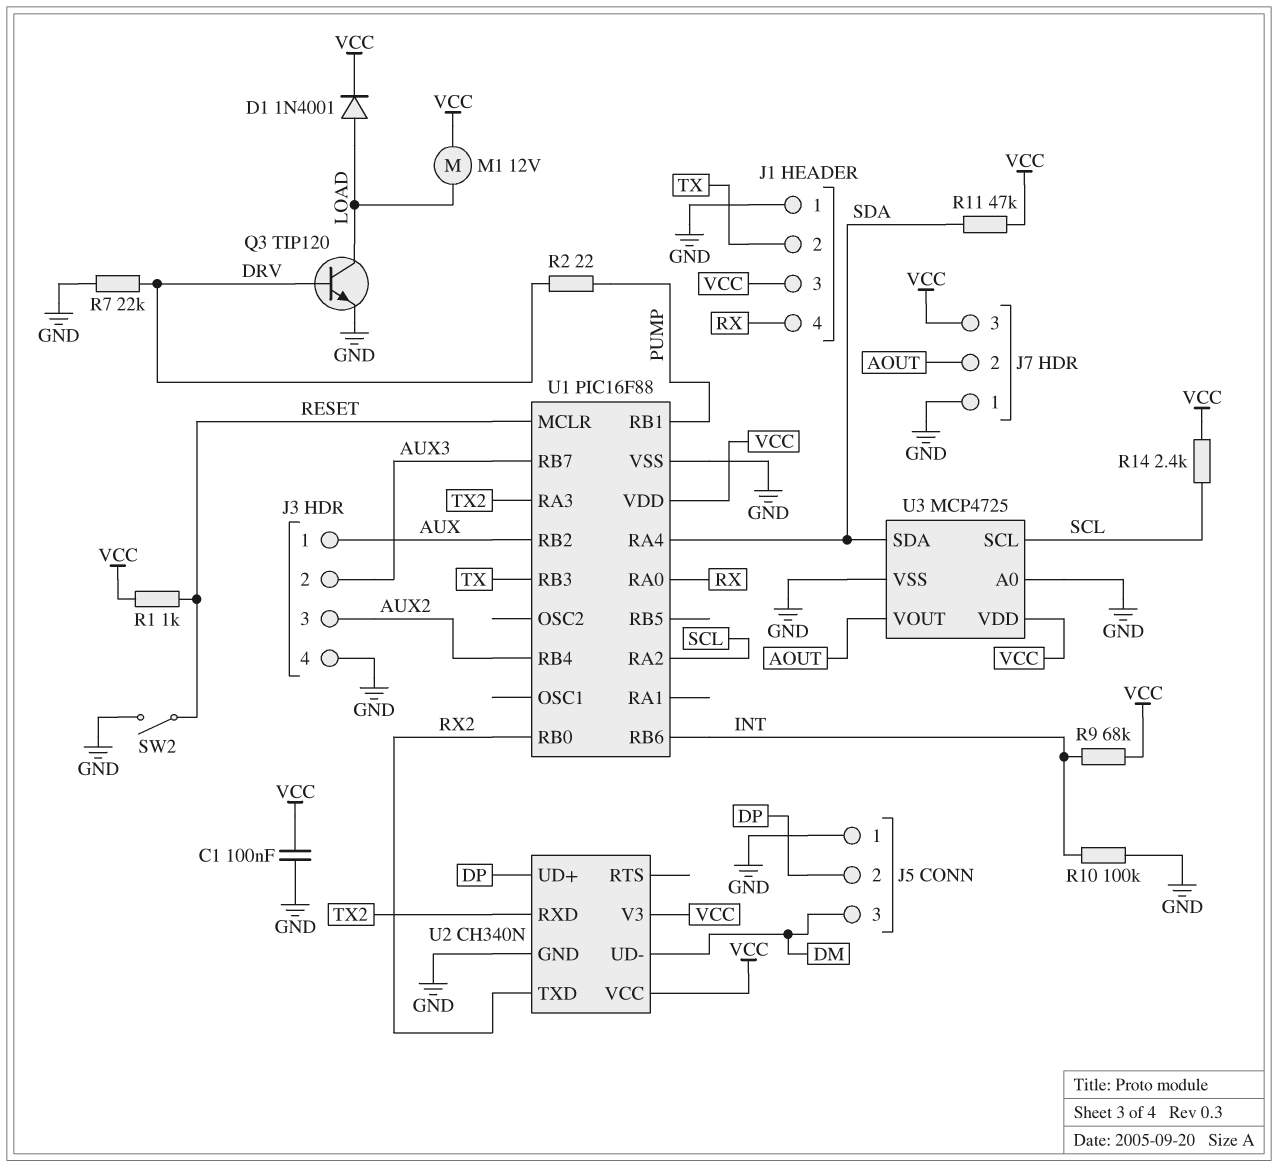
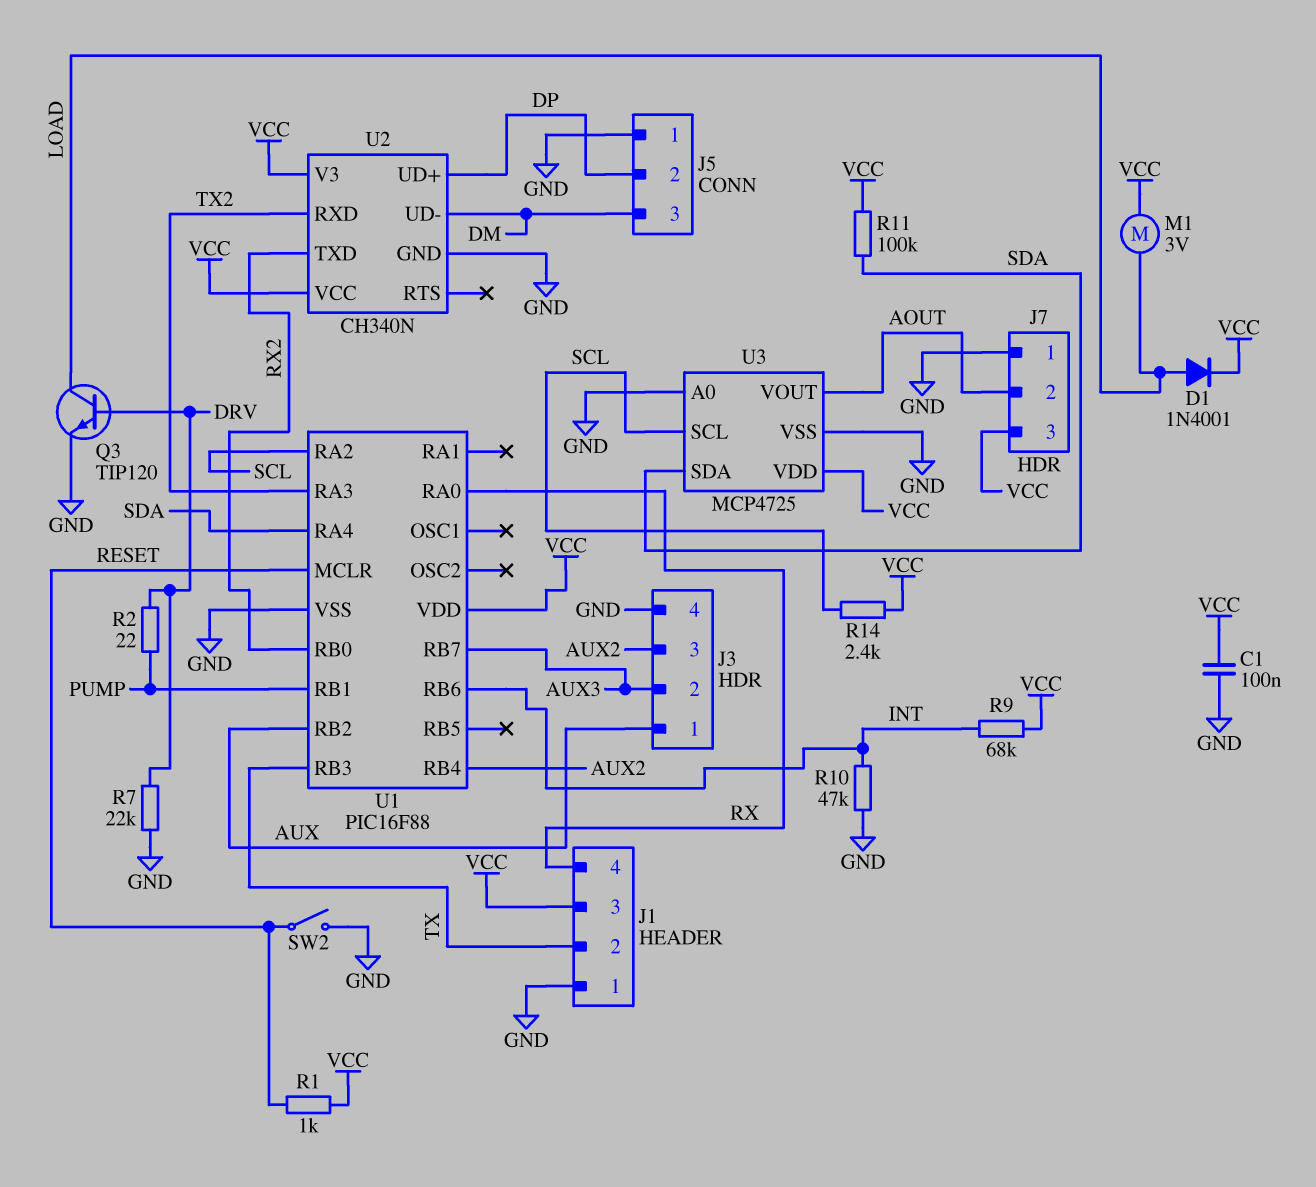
M1: motor 12V (LOAD, VCC) -> motor 3V (LOAD, VCC)
R10: 100k (GND, INT) -> 47k (GND, INT)
R11: 47k (SDA, VCC) -> 100k (SDA, VCC)

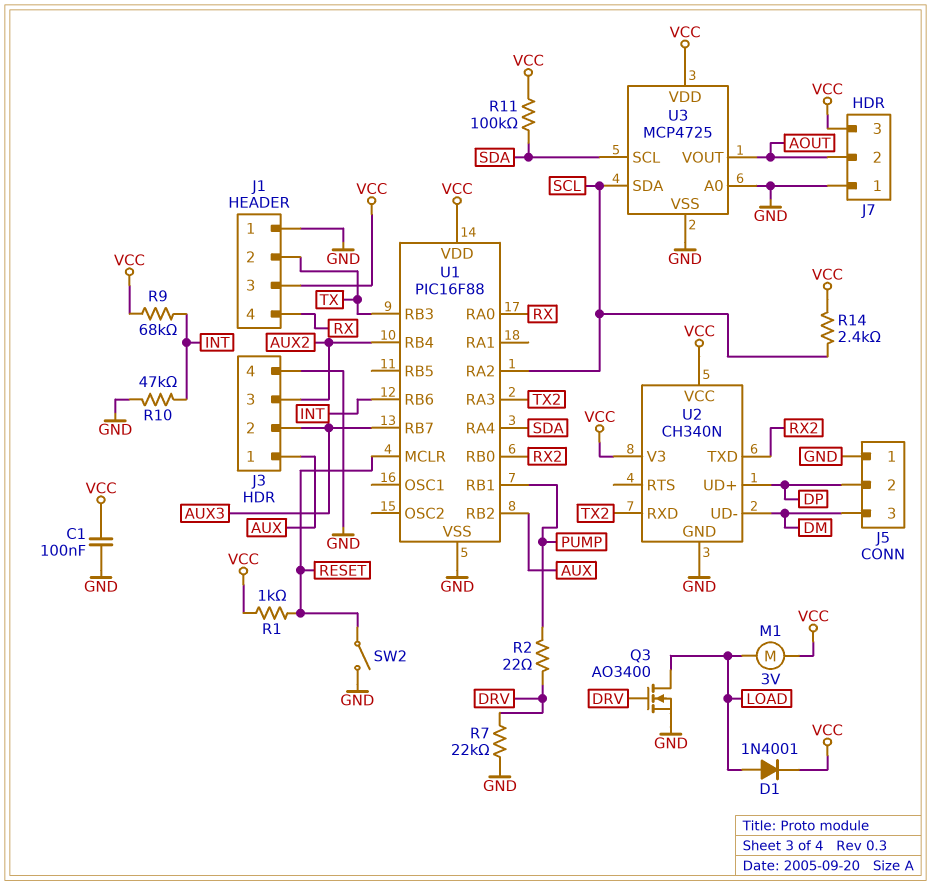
Q3: NPN TIP120 (B DRV, C LOAD, E GND) -> NMOS AO3400 (G DRV, D LOAD, S GND)
U3 pin SCL: SCL -> SDA
U3 pin SDA: SDA -> SCL

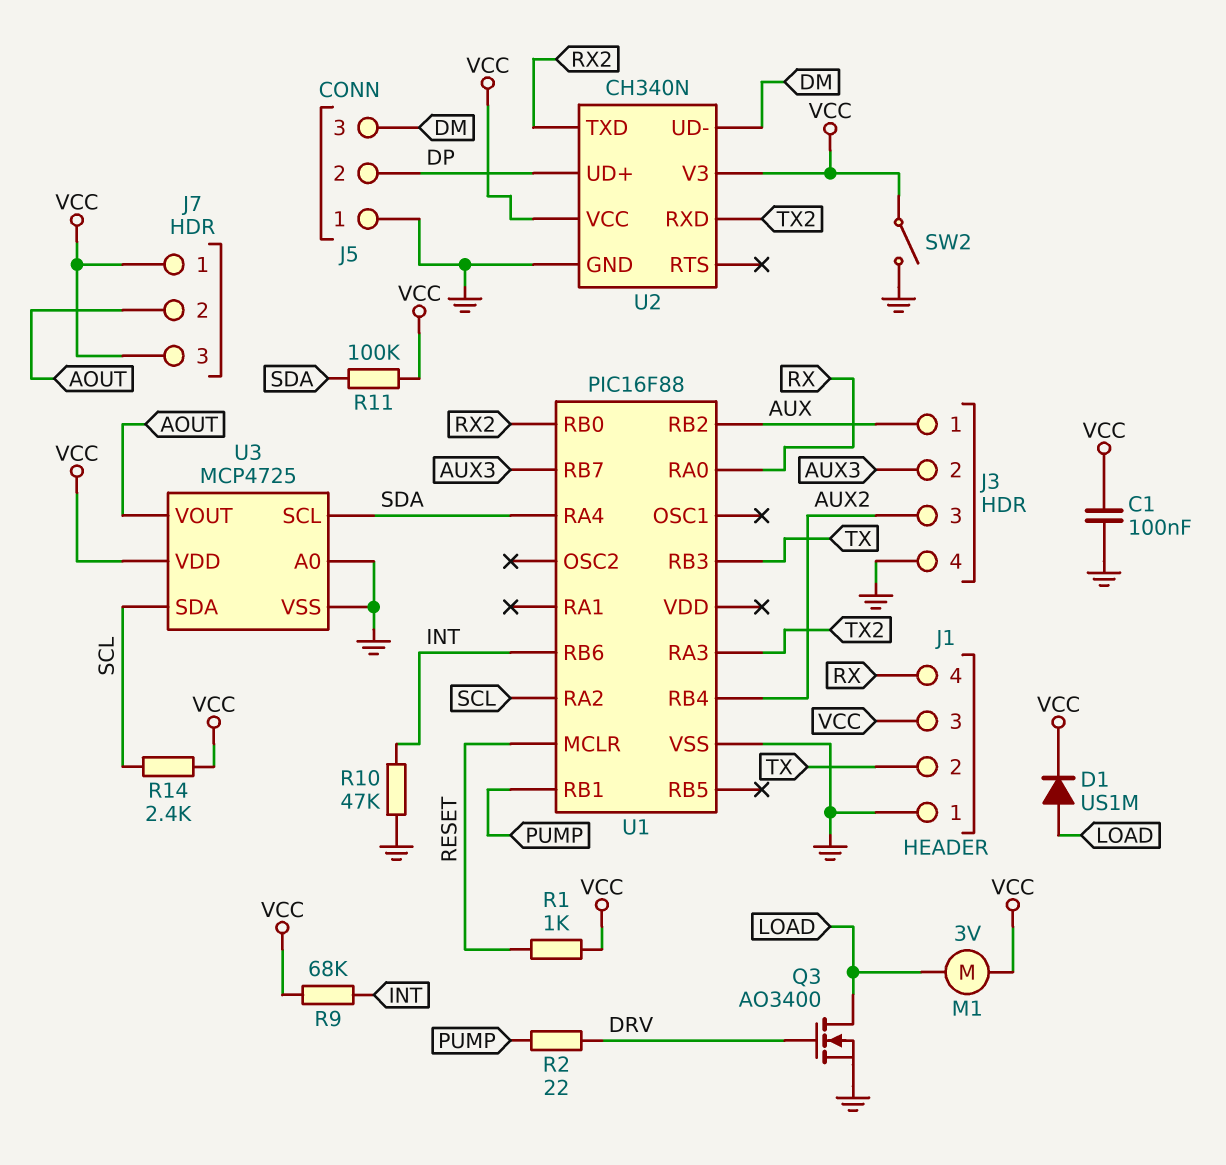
D1: diode 1N4001 (A LOAD, K VCC) -> diode US1M (A LOAD, K VCC)
J7 pin 1: GND -> VCC
R7: 22k (DRV, GND) -> none
SW2: switch (GND, RESET) -> switch (GND, VCC)
U1 pin VDD: VCC -> none

